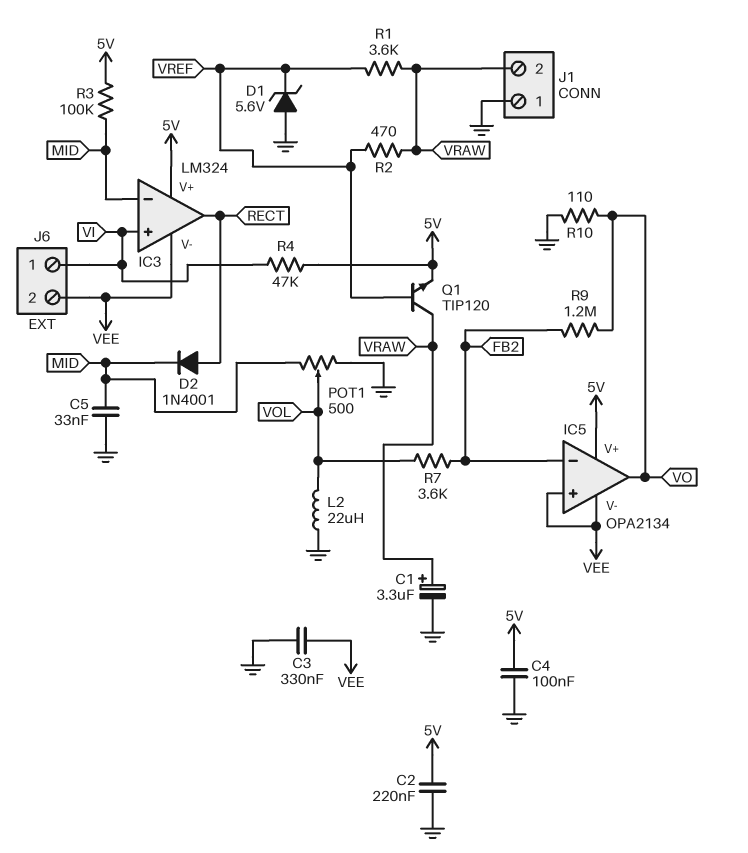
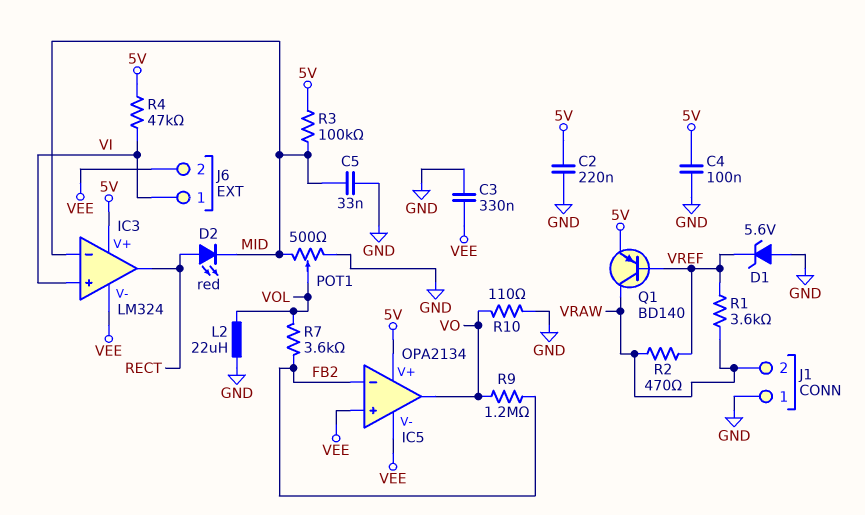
C1: 3.3uF (plus VRAW, minus GND) -> none
D2: diode 1N4001 (A RECT, K MID) -> LED red (A RECT, K MID)
Q1: NPN TIP120 (B VREF, C VRAW, E 5V) -> PNP BD140 (B VREF, C VRAW, E 5V)

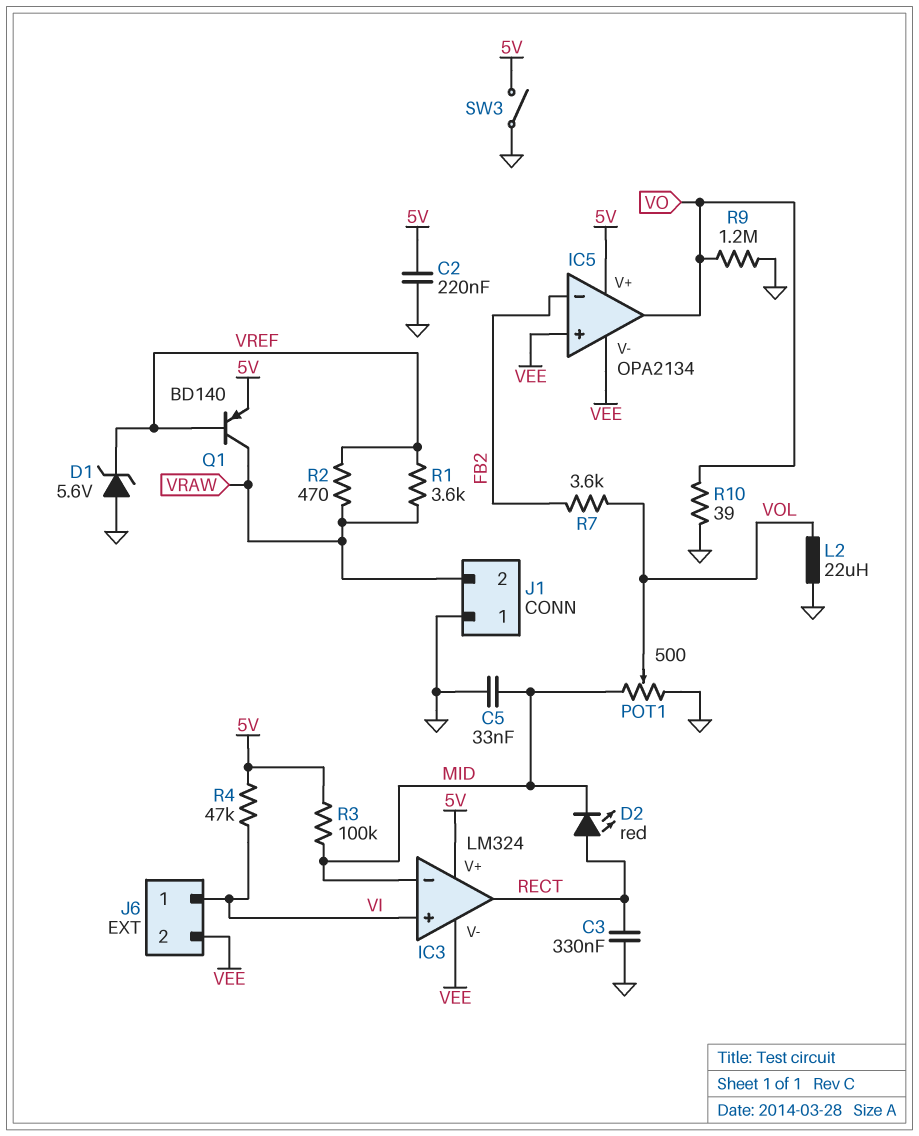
C3: 330nF (GND, VEE) -> 330nF (GND, RECT)
C4: 100nF (5V, GND) -> none
R9: 1.2M (FB2, VO) -> 1.2M (GND, VO)
R10: 110 (GND, VO) -> 39 (GND, VO)
SW3: none -> switch (5V, GND)

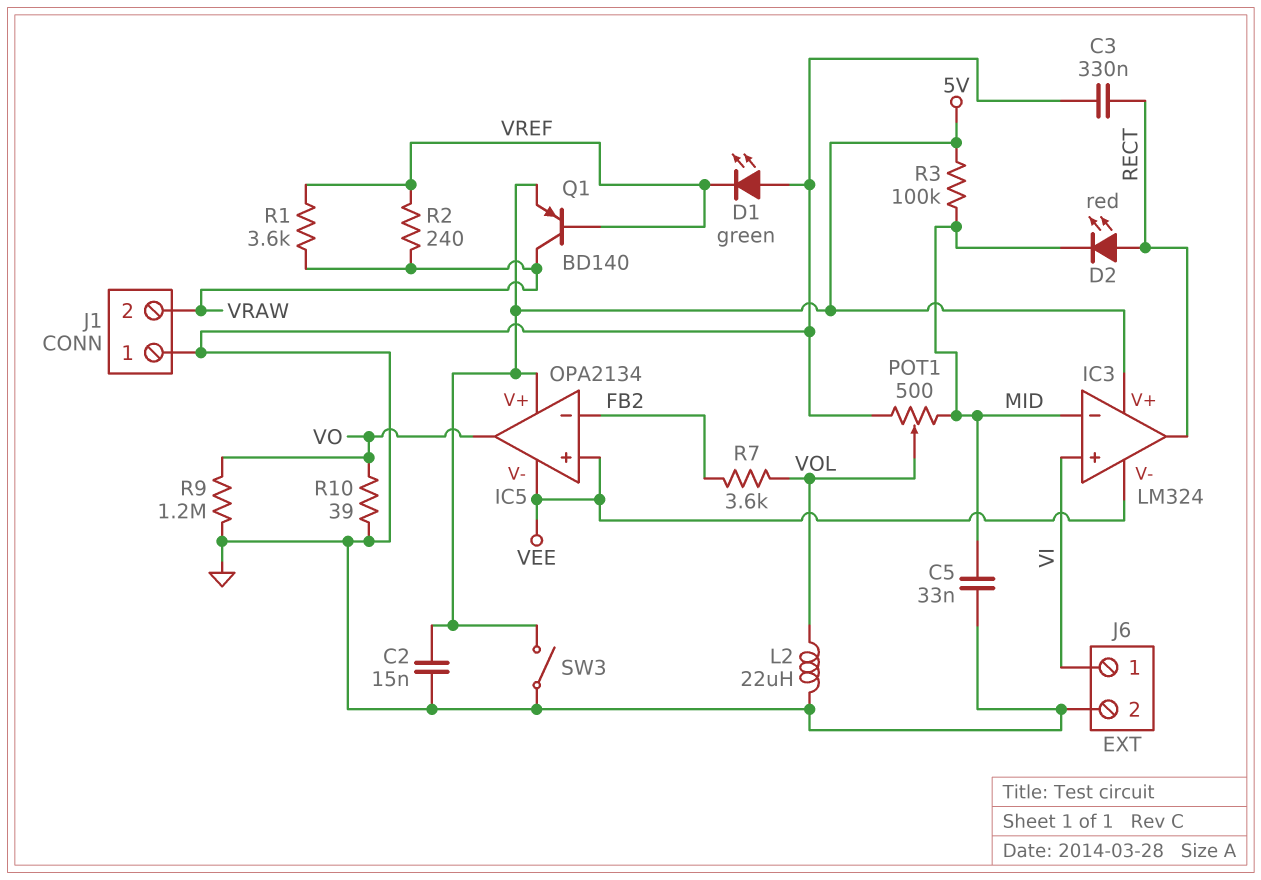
C2: 220nF (5V, GND) -> 15nF (5V, GND)
D1: zener 5.6V (A GND, K VREF) -> LED green (A GND, K VREF)
J6 pin 2: VEE -> GND
R2: 470 (VRAW, VREF) -> 240 (VRAW, VREF)
R4: 47k (5V, VI) -> none

